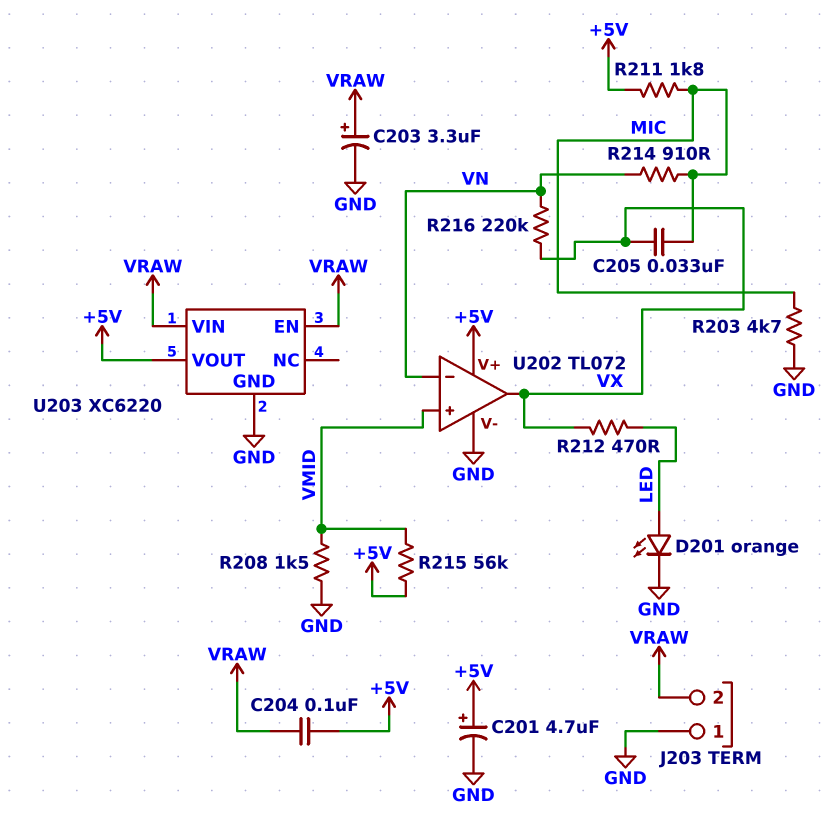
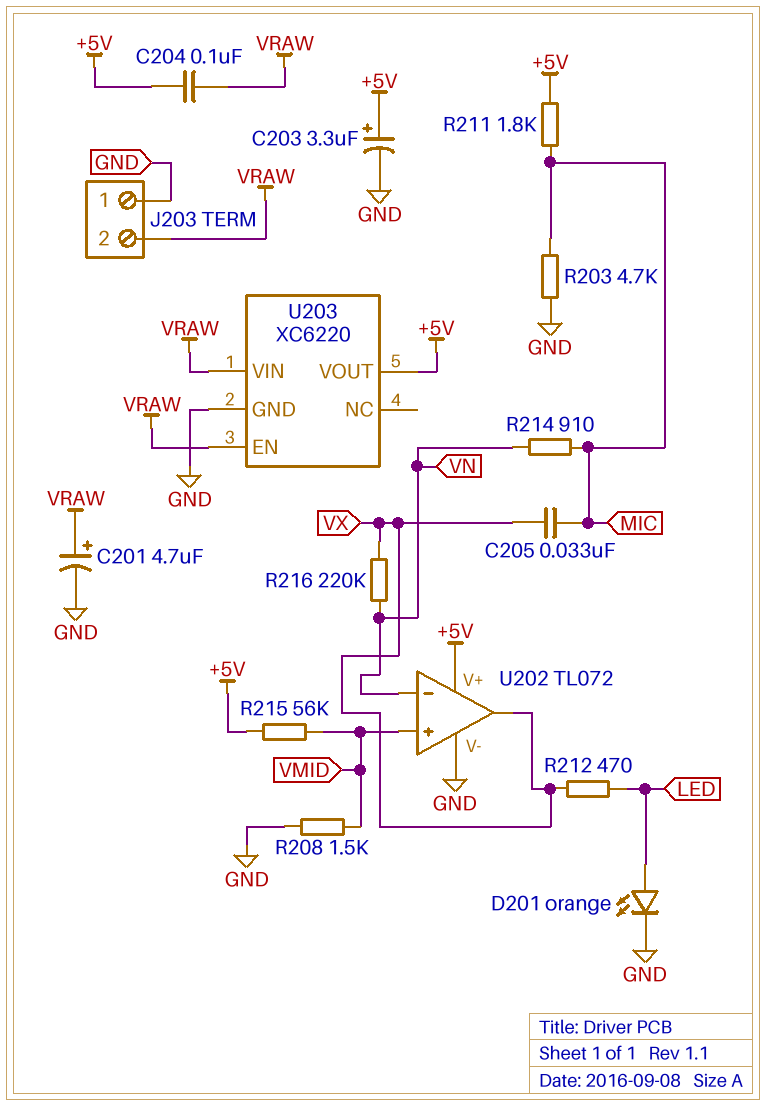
C201: 4.7uF (plus +5V, minus GND) -> 4.7uF (plus VRAW, minus GND)
C203: 3.3uF (plus VRAW, minus GND) -> 3.3uF (plus +5V, minus GND)

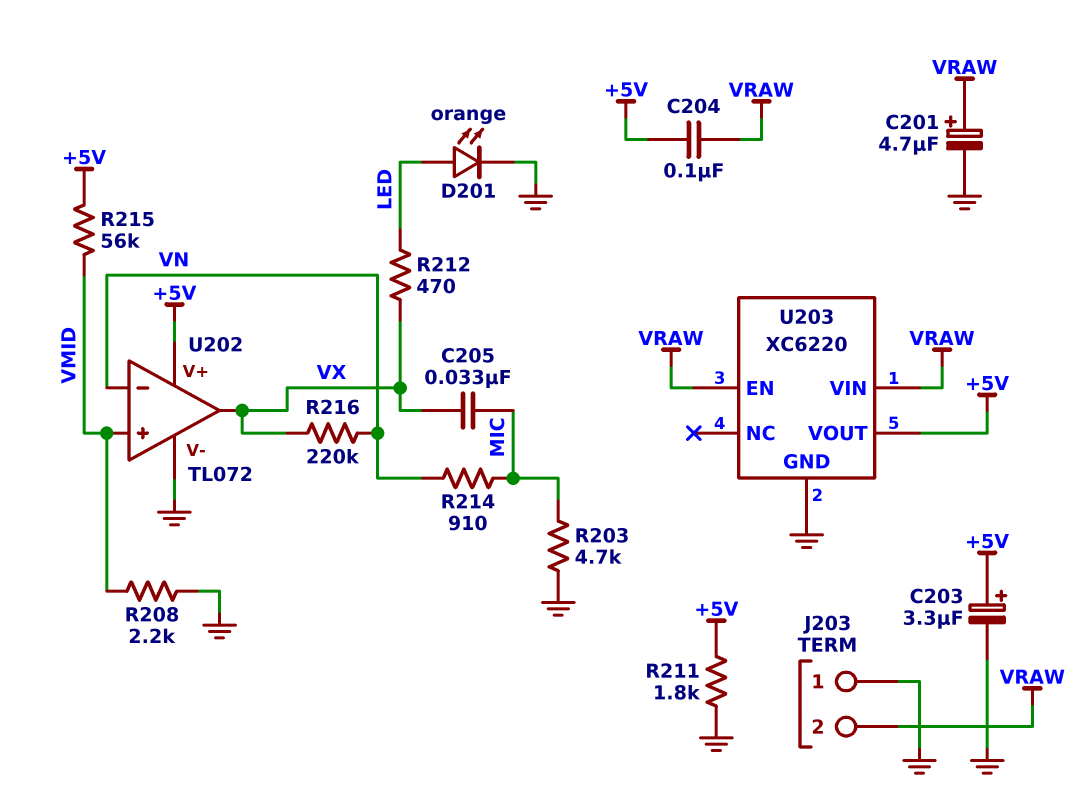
R208: 1.5k (GND, VMID) -> 2.2k (GND, VMID)
R211: 1.8k (+5V, MIC) -> 1.8k (+5V, GND)

